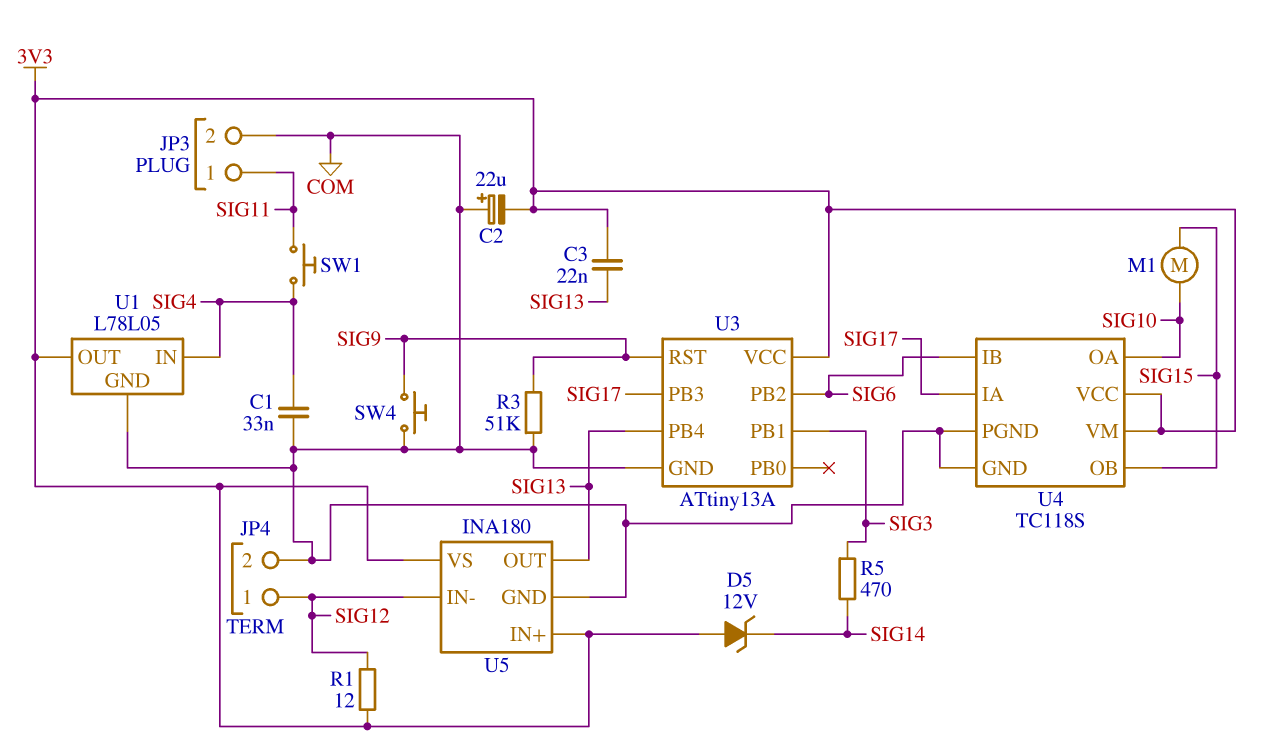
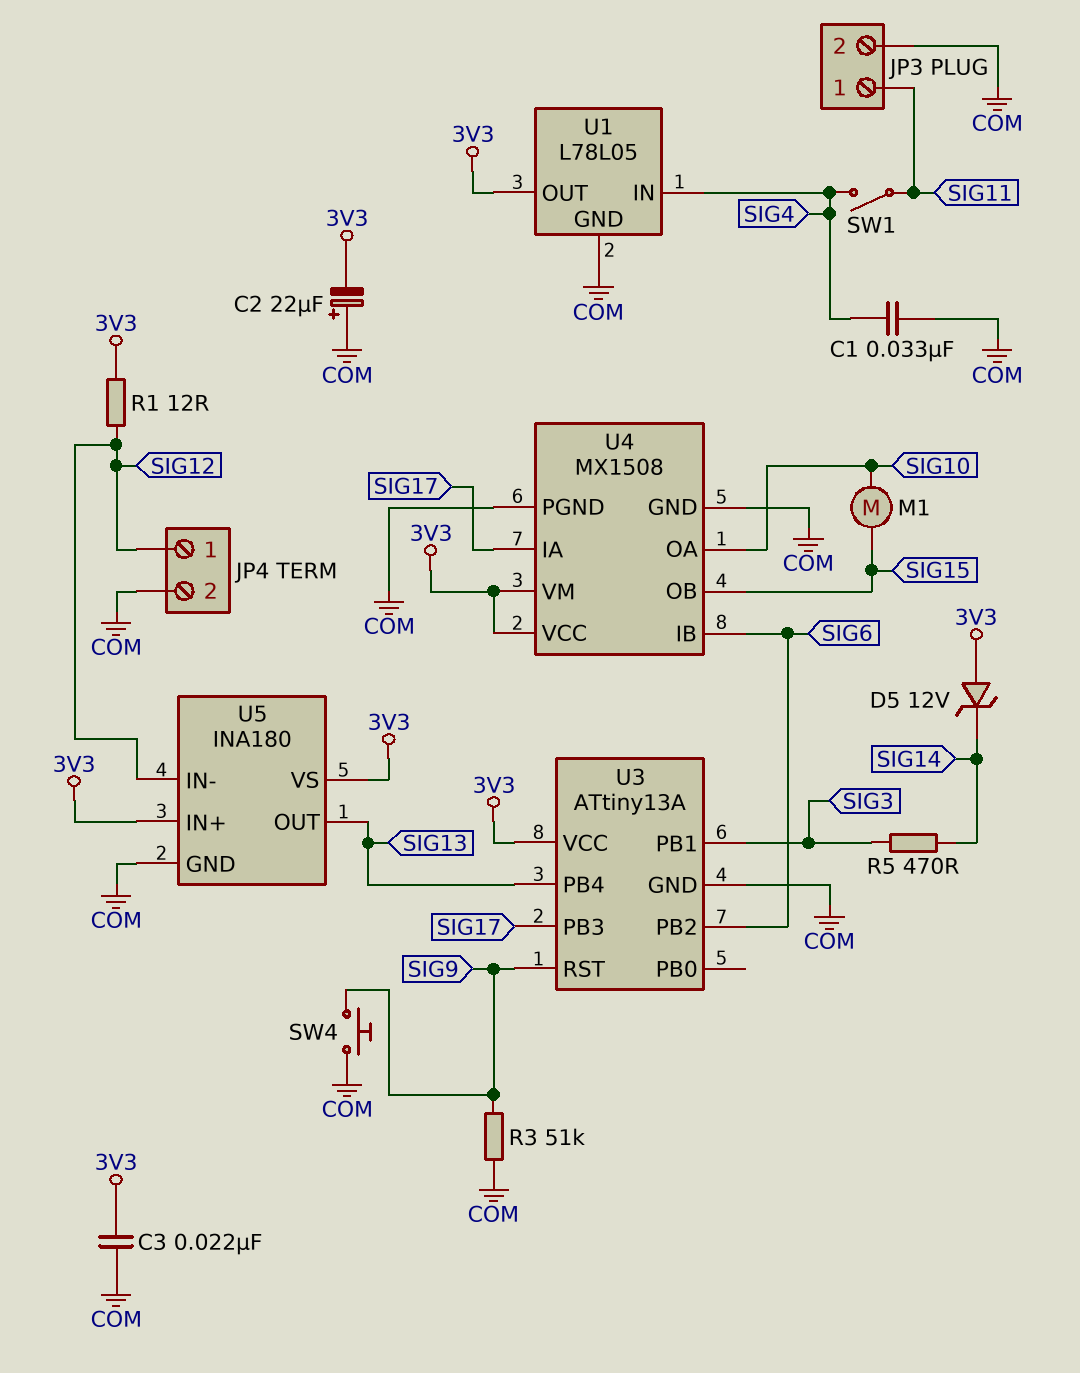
C3: 22nF (3V3, SIG13) -> 22nF (3V3, COM)
SW1: button (SIG4, SIG11) -> switch (SIG4, SIG11)
U4: TC118S -> MX1508

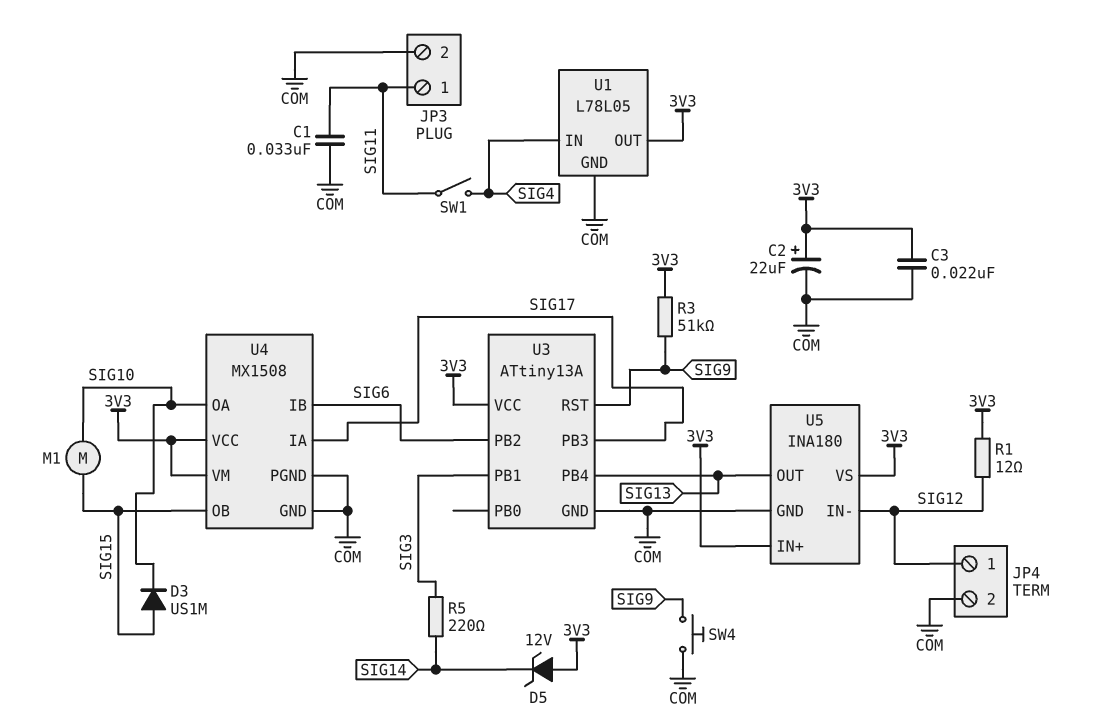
C1: 33nF (COM, SIG4) -> 33nF (COM, SIG11)
C2: 22uF (plus COM, minus 3V3) -> 22uF (plus 3V3, minus COM)
D3: none -> diode US1M (A SIG15, K SIG10)
R3: 51k (COM, SIG9) -> 51k (3V3, SIG9)
R5: 470 (SIG3, SIG14) -> 220 (SIG3, SIG14)

